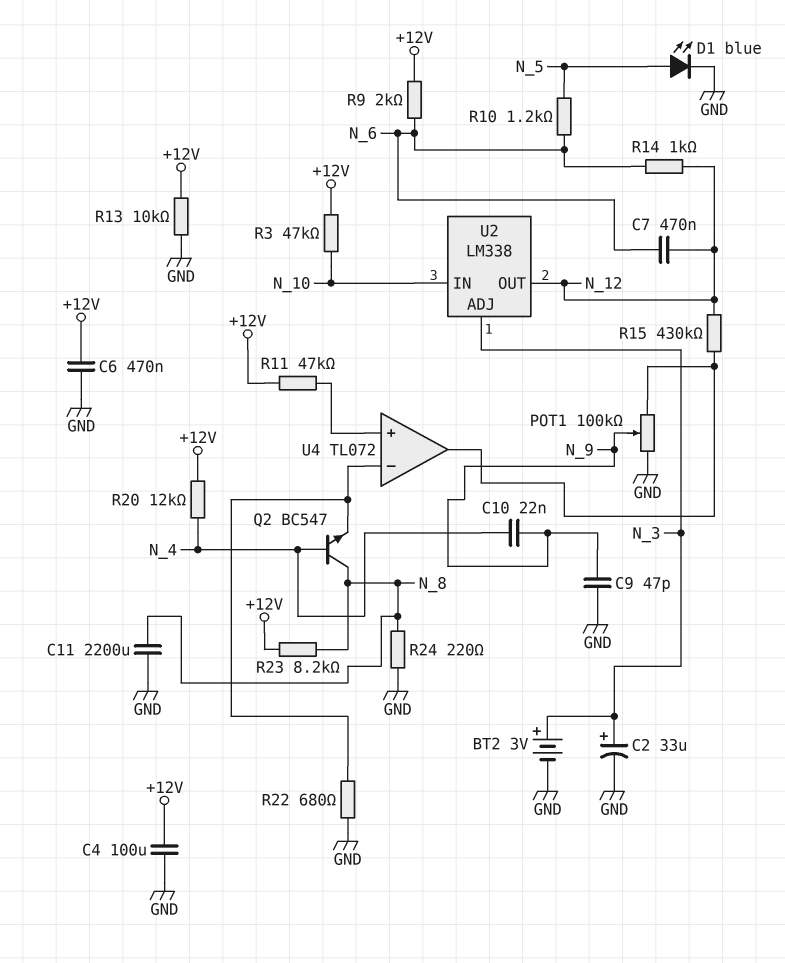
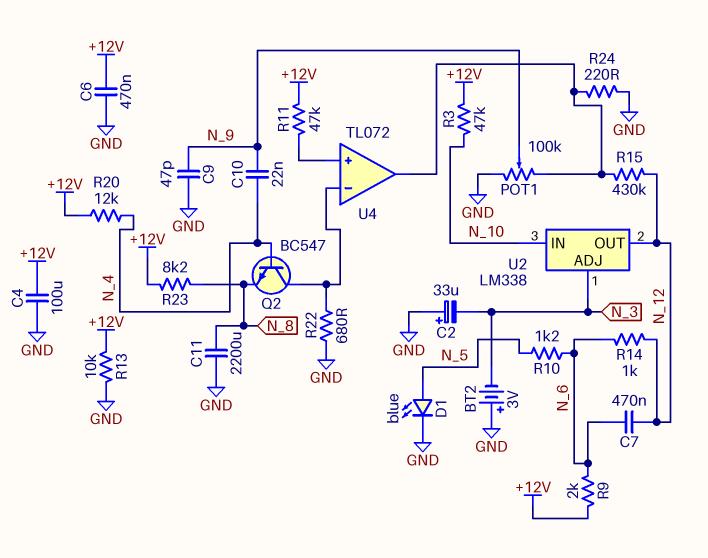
BT2: 3V (plus N_3, minus GND) -> 3V (plus GND, minus N_3)
C2: 33uF (plus N_3, minus GND) -> 33uF (plus GND, minus N_3)
Q2: NPN BC547 (B N_4, C N_8, E U4/in-) -> NPN BC547 (B N_4, C U4/in-, E N_8)
R24: 220 (GND, N_8) -> 220 (GND, U4/out)

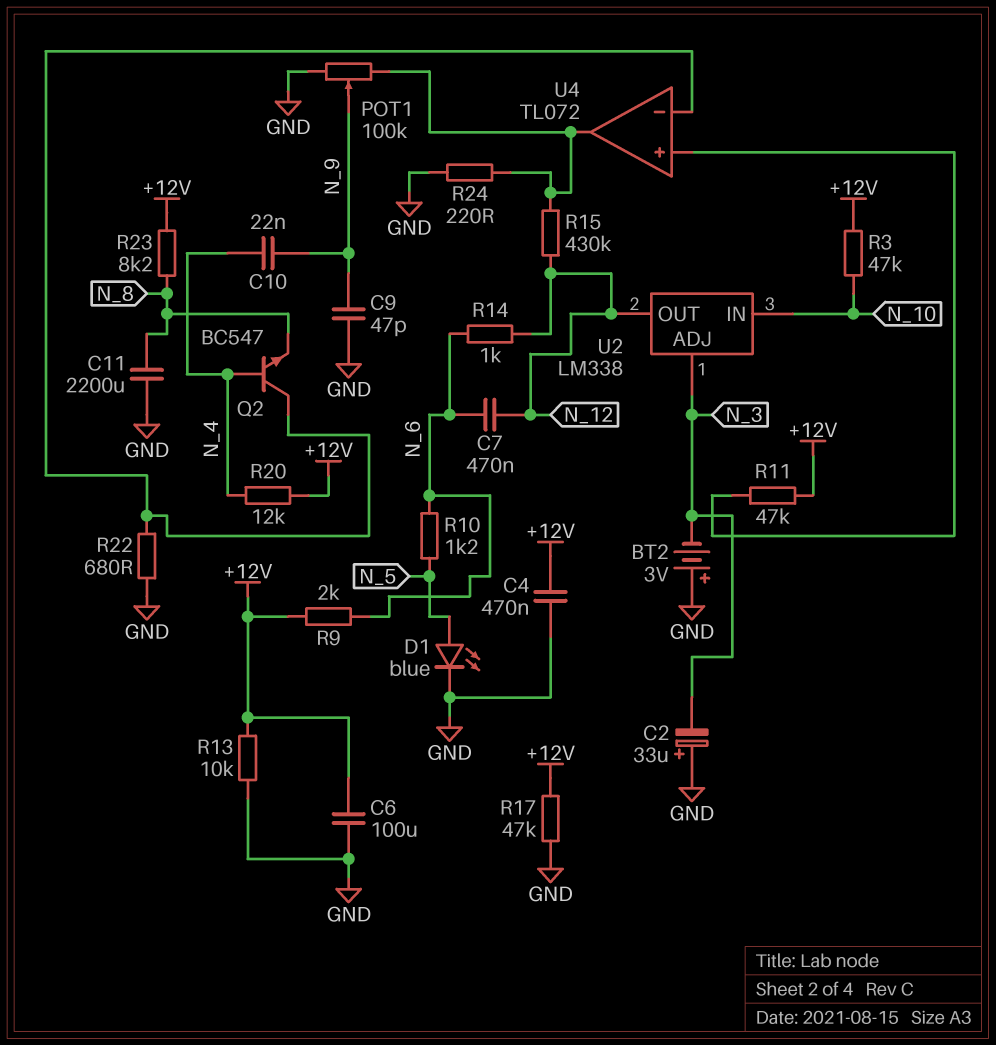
C4: 100uF (+12V, GND) -> 470nF (+12V, GND)
C6: 470nF (+12V, GND) -> 100uF (+12V, GND)
R17: none -> 47k (+12V, GND)

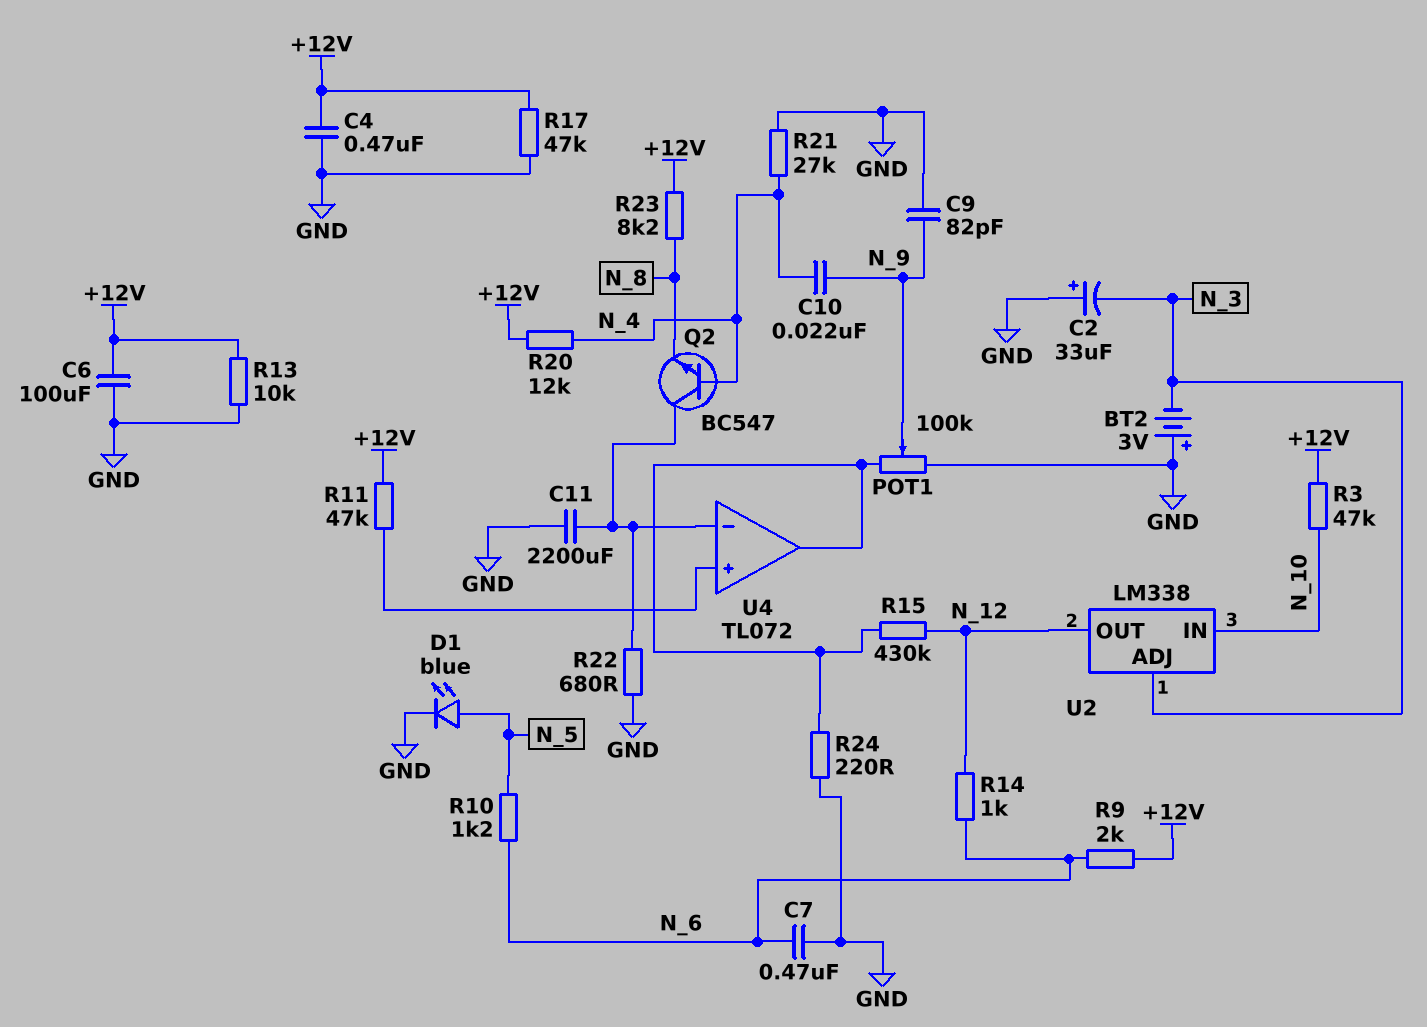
C7: 470nF (N_6, N_12) -> 470nF (GND, N_6)
C9: 47pF (GND, N_9) -> 82pF (GND, N_9)
C11: 2200uF (GND, N_8) -> 2200uF (GND, U4/in-)
R21: none -> 27k (GND, N_4)

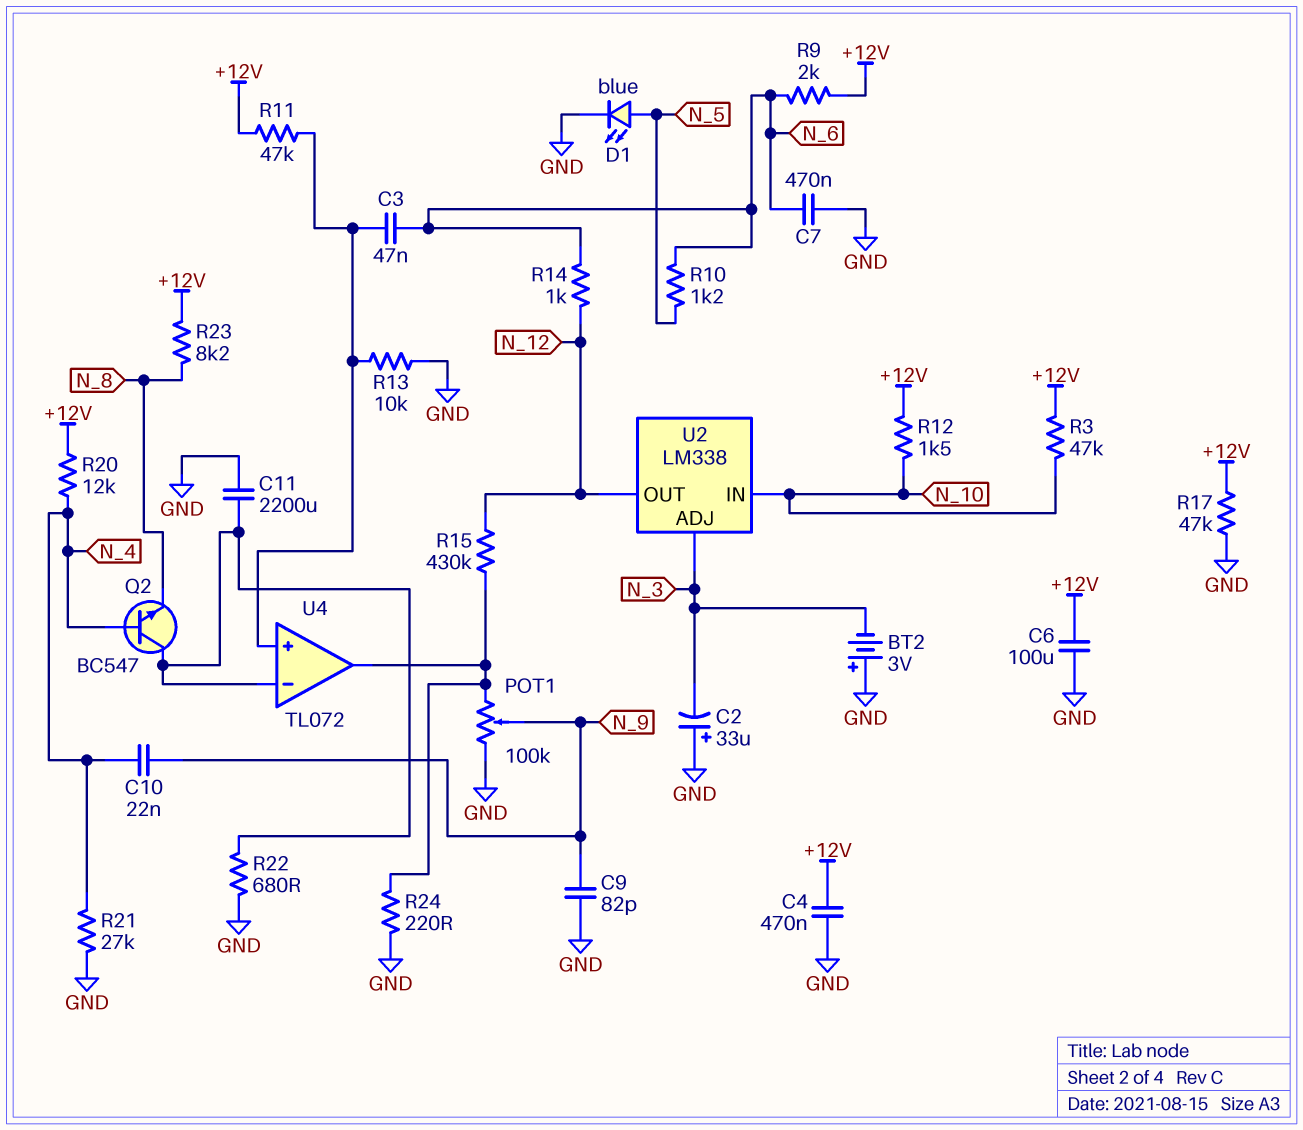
C3: none -> 47nF (N_6, U4/in+)
R12: none -> 1.5k (+12V, N_10)
R13: 10k (+12V, GND) -> 10k (GND, U4/in+)

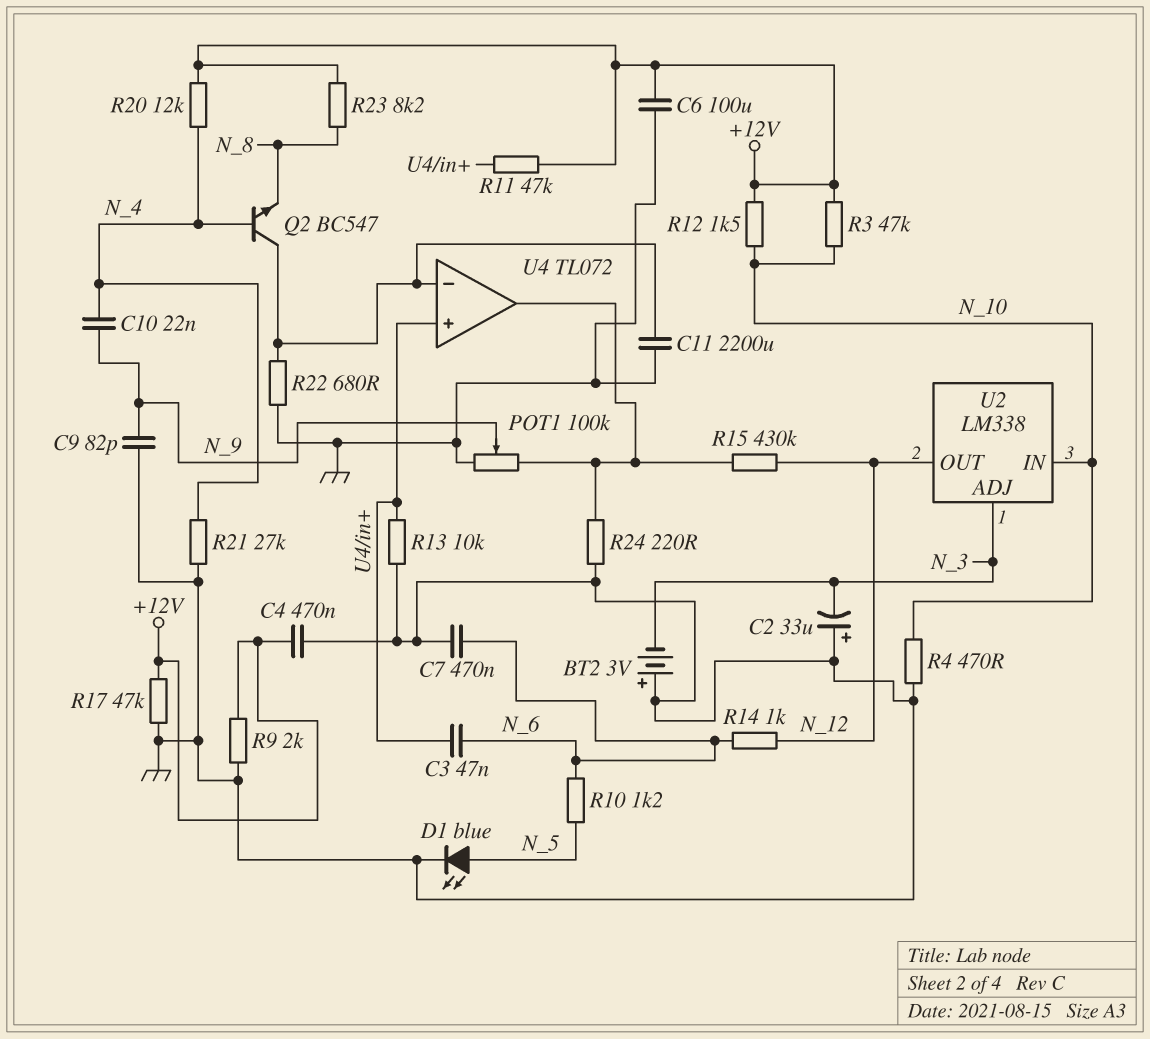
R4: none -> 470 (GND, N_10)
R9: 2k (+12V, N_6) -> 2k (+12V, GND)

